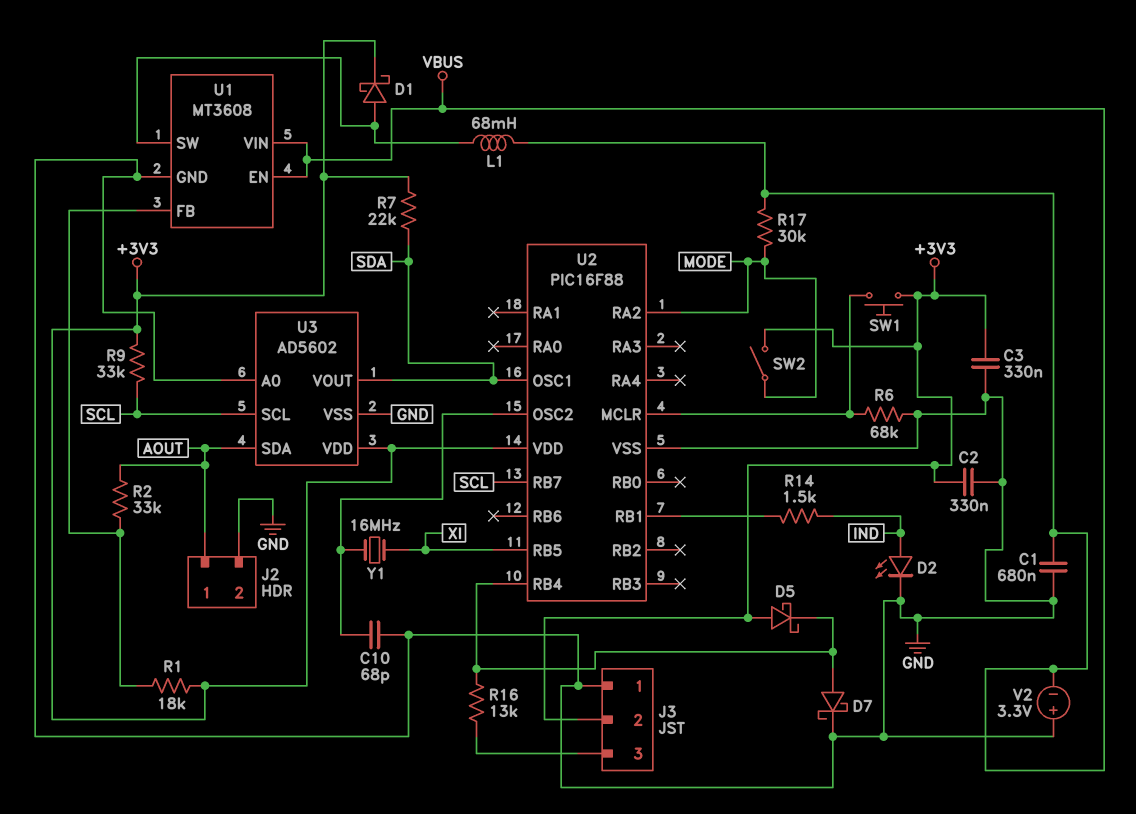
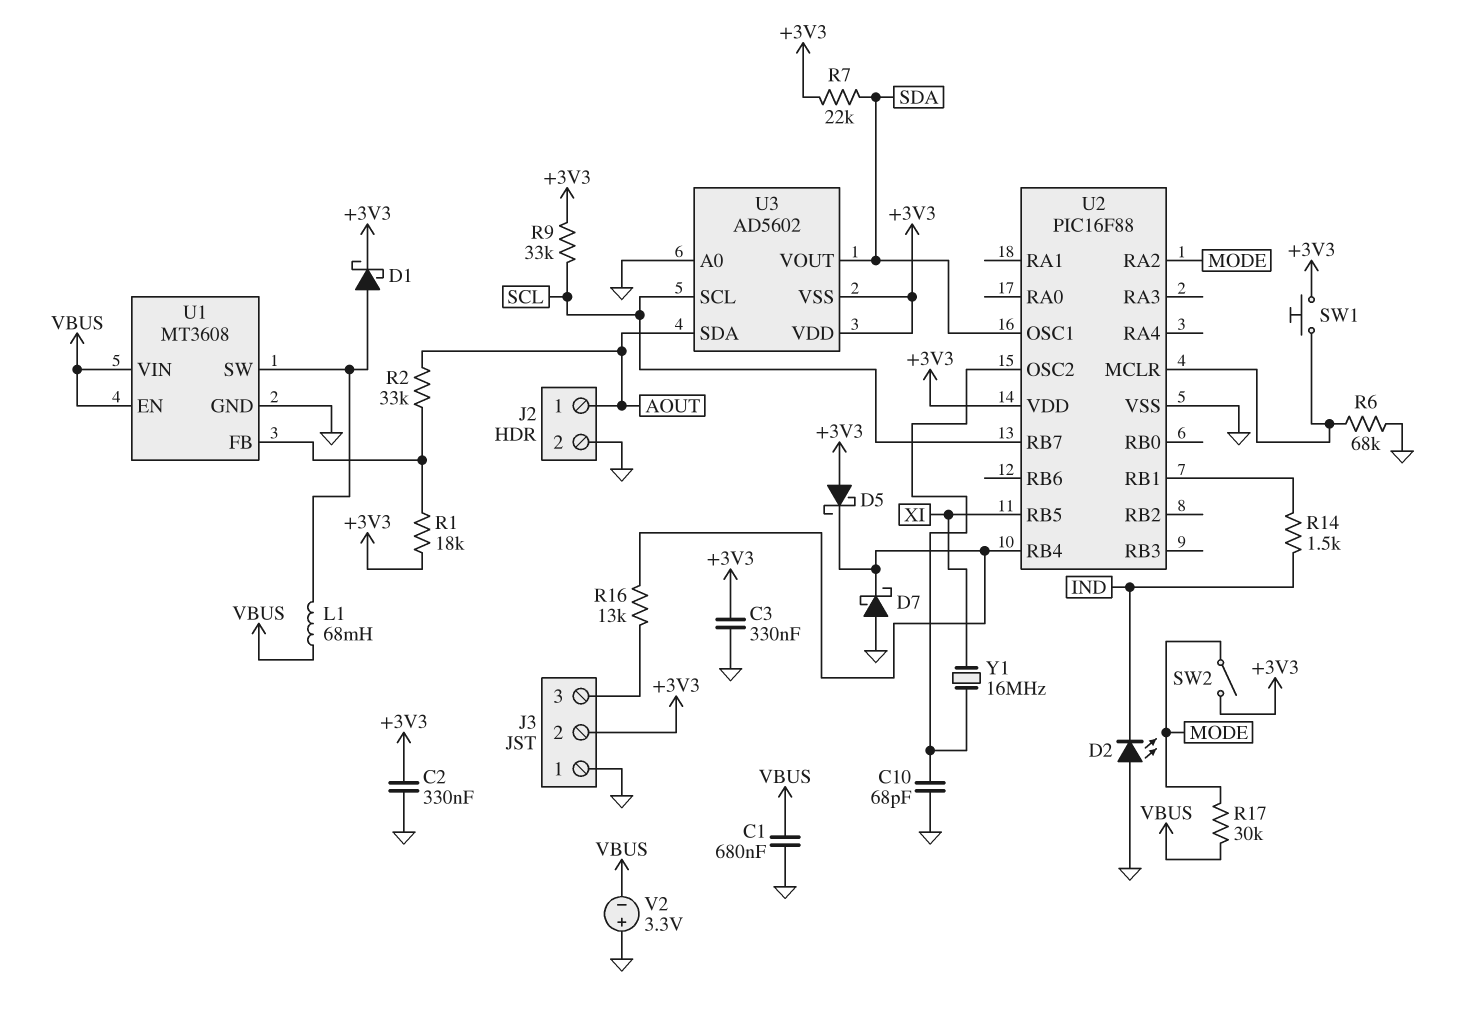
D2: LED (A IND, K GND) -> LED (A GND, K IND)
D7: schottky (A U2/RB4, K GND) -> schottky (A GND, K U2/RB4)
U3 pin VSS: GND -> +3V3

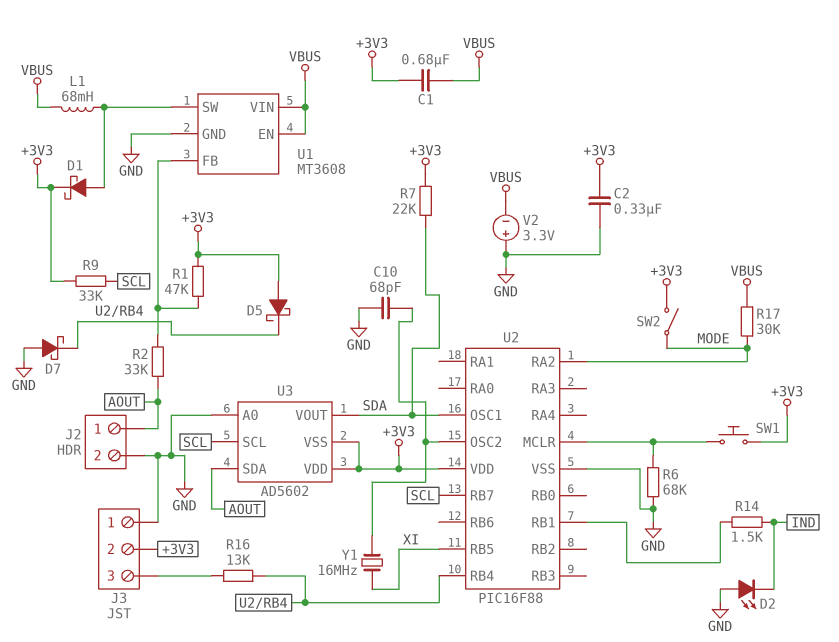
C1: 680nF (GND, VBUS) -> 680nF (+3V3, VBUS)
C3: 330nF (+3V3, GND) -> none
R1: 18k (+3V3, U1/FB) -> 47k (+3V3, U1/FB)

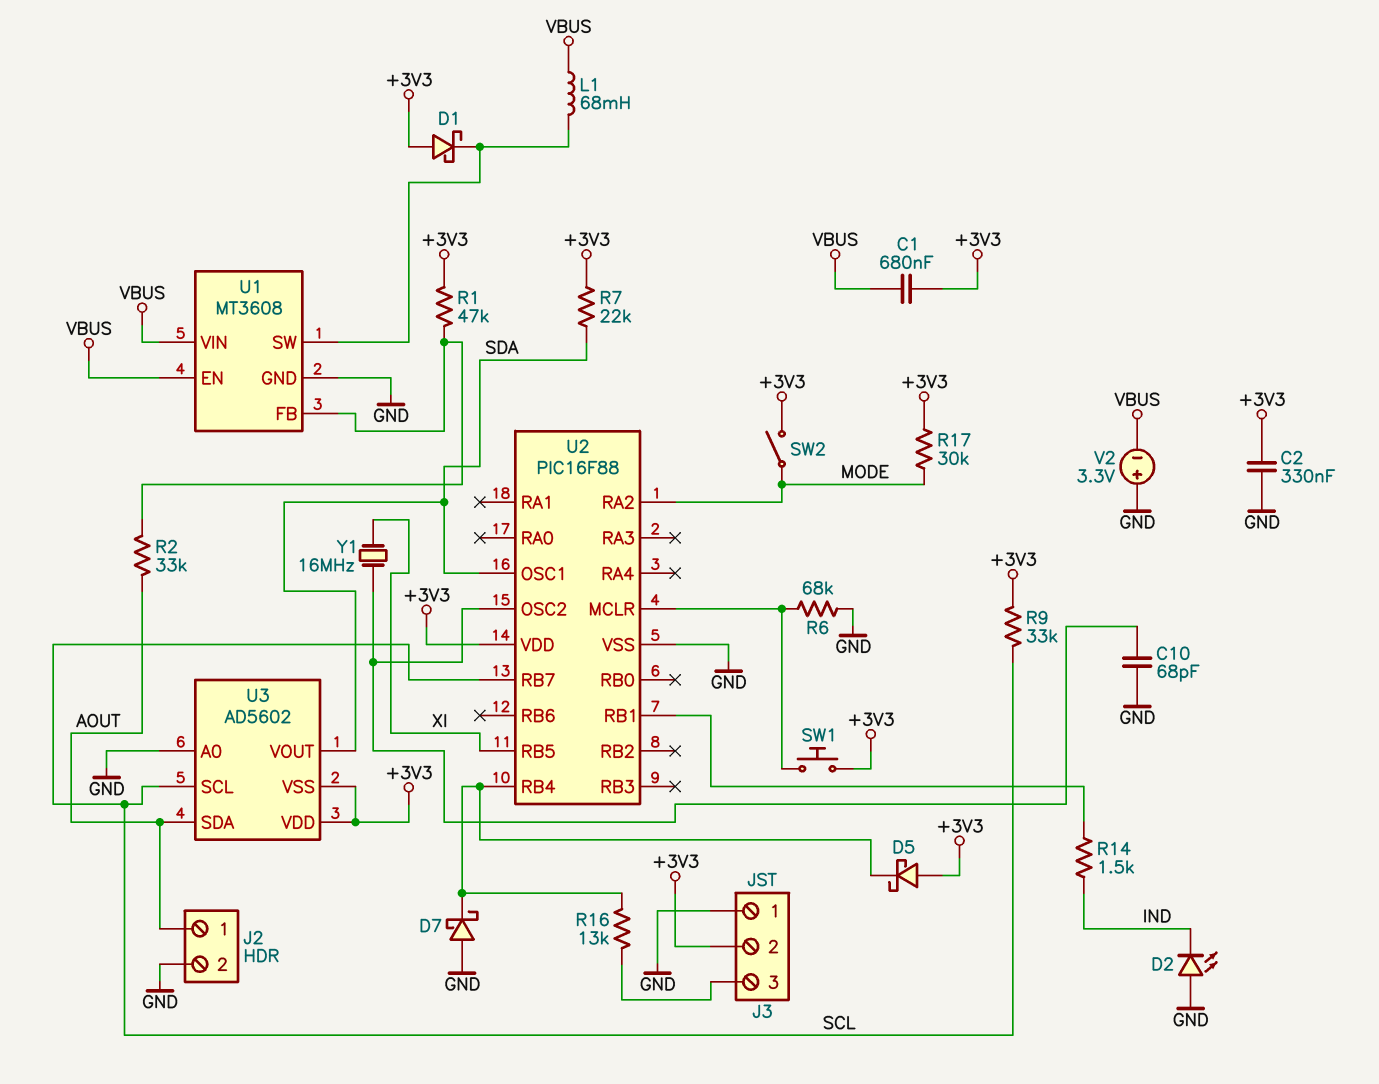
D1: schottky (A U1/SW, K +3V3) -> schottky (A +3V3, K U1/SW)
R17: 30k (MODE, VBUS) -> 30k (+3V3, MODE)

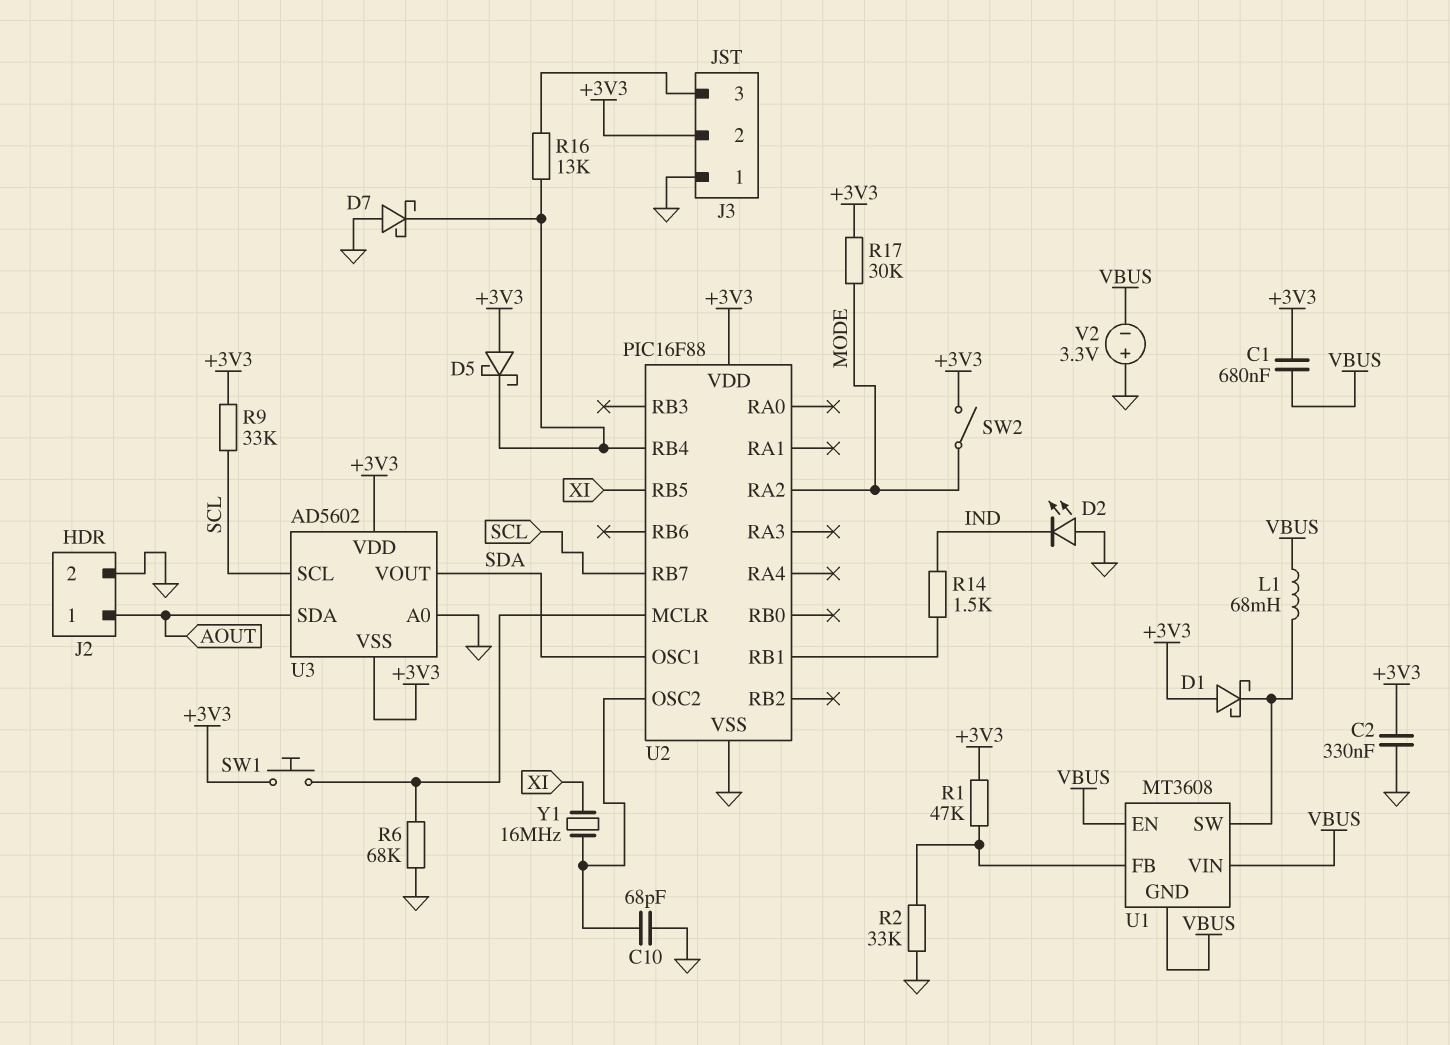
R2: 33k (AOUT, U1/FB) -> 33k (GND, U1/FB)
R7: 22k (+3V3, SDA) -> none
U1 pin GND: GND -> VBUS

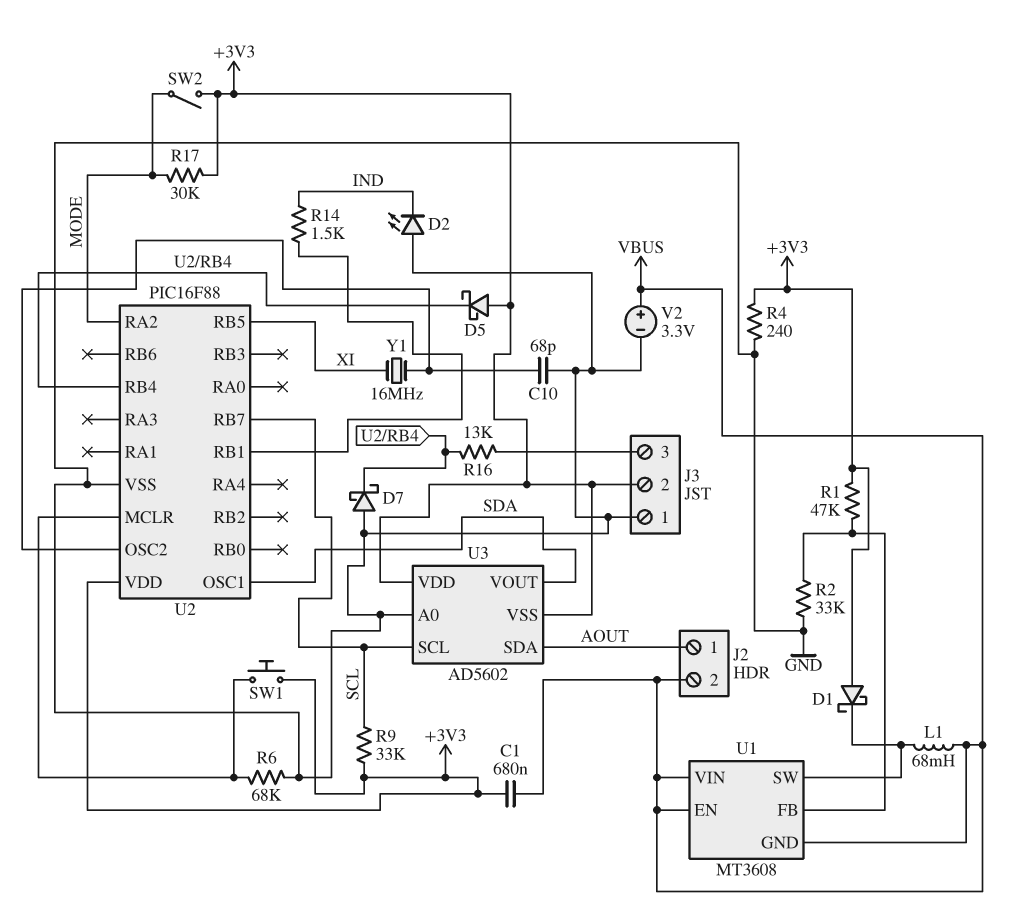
C2: 330nF (+3V3, GND) -> none
J2 pin 2: GND -> VBUS
R4: none -> 240 (+3V3, GND)
V2: 3.3V (plus GND, minus VBUS) -> 3.3V (plus VBUS, minus GND)

